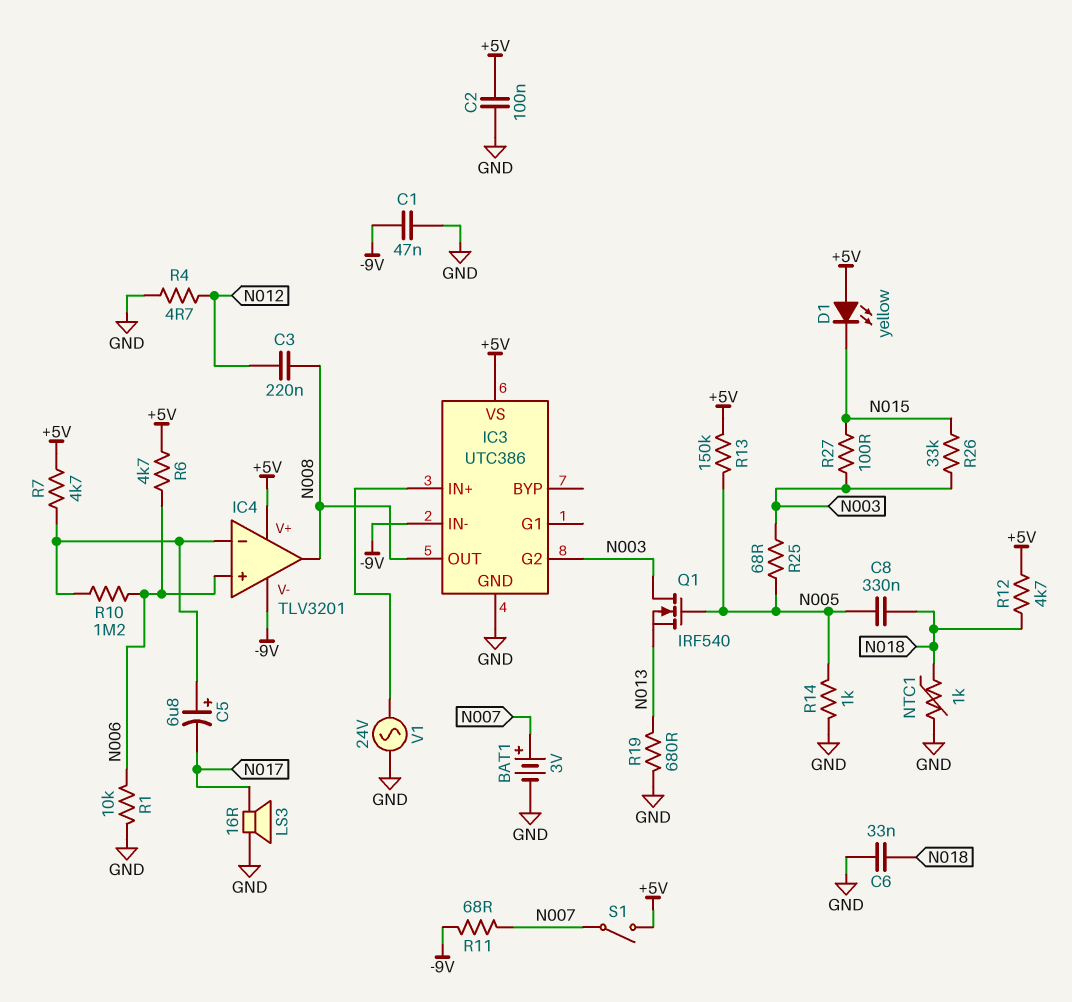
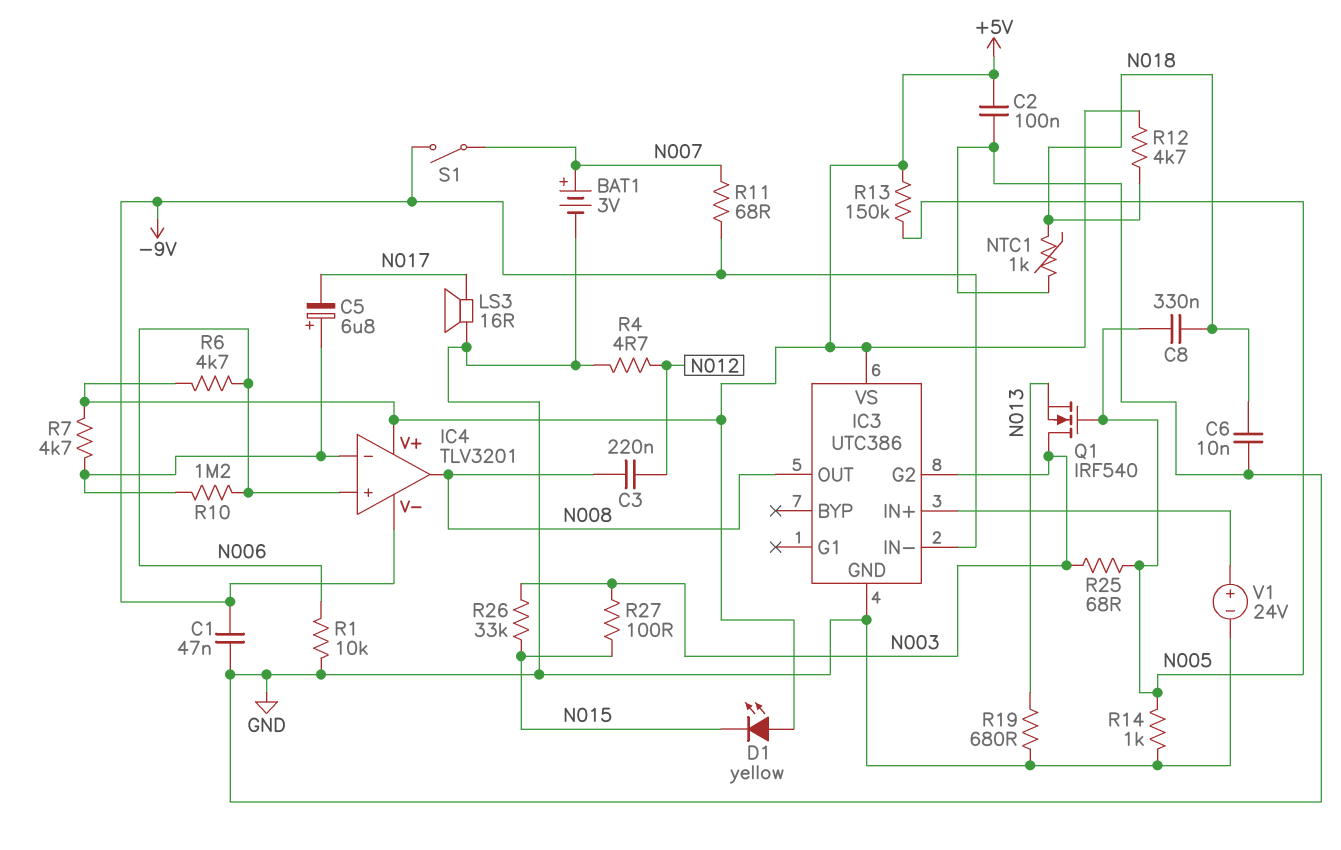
C6: 33nF (GND, N018) -> 10nF (GND, N018)
S1: switch (+5V, N007) -> switch (-9V, N007)
V1: AC 24V (GND, IC3/IN+) -> 24V (plus IC3/IN+, minus GND)

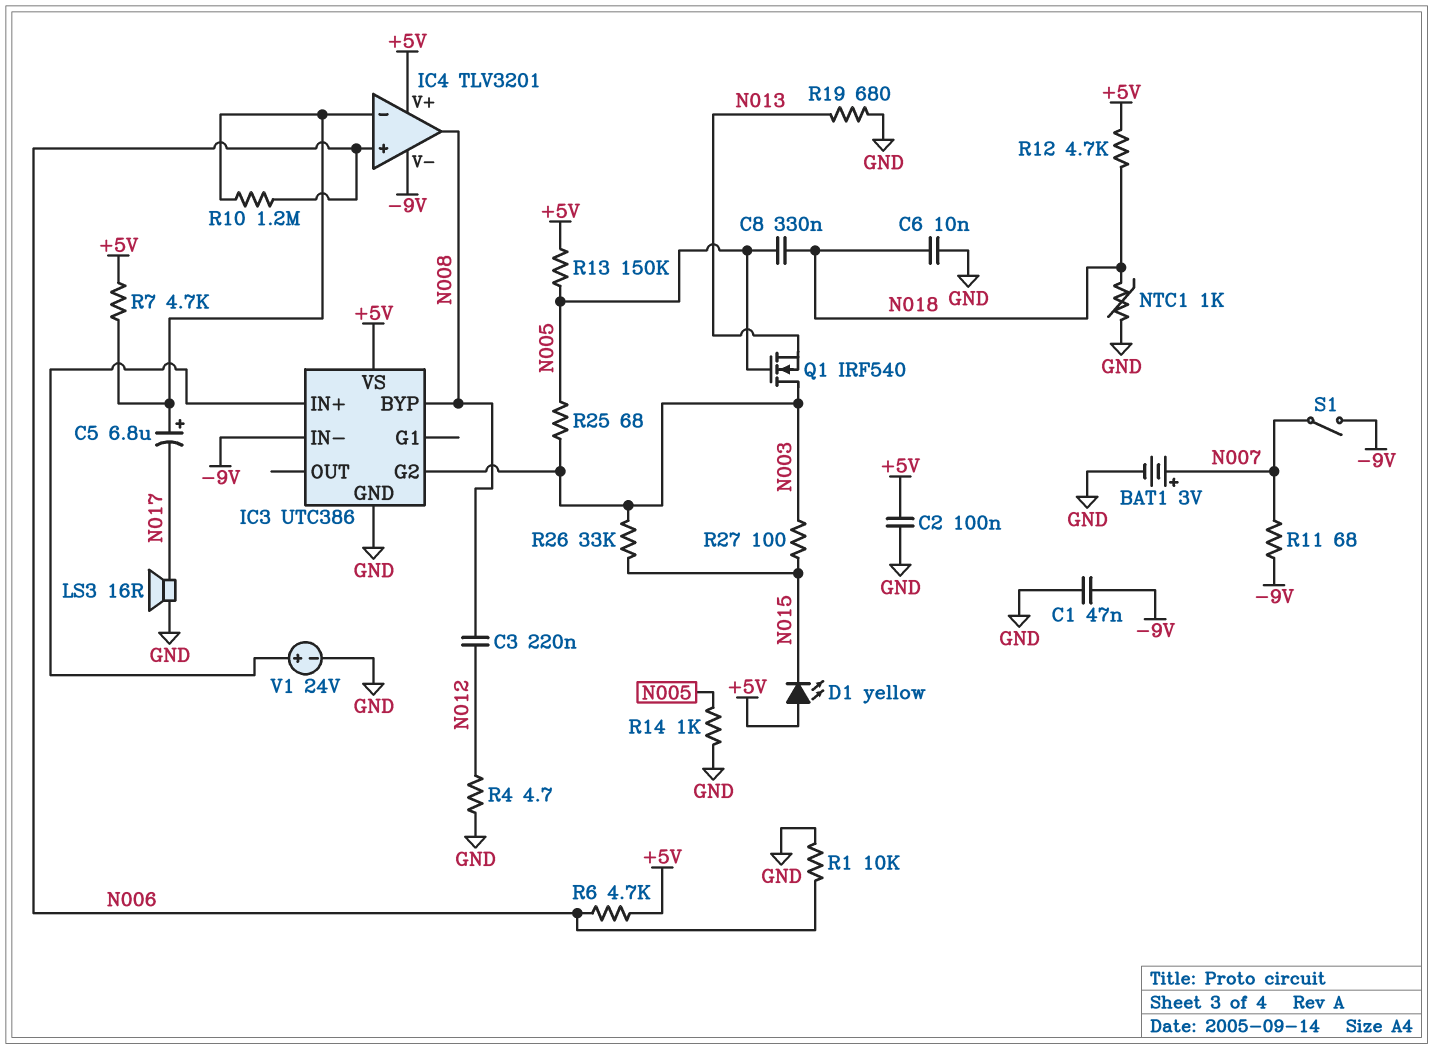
IC3 pin BYP: none -> N008
IC3 pin OUT: N008 -> none

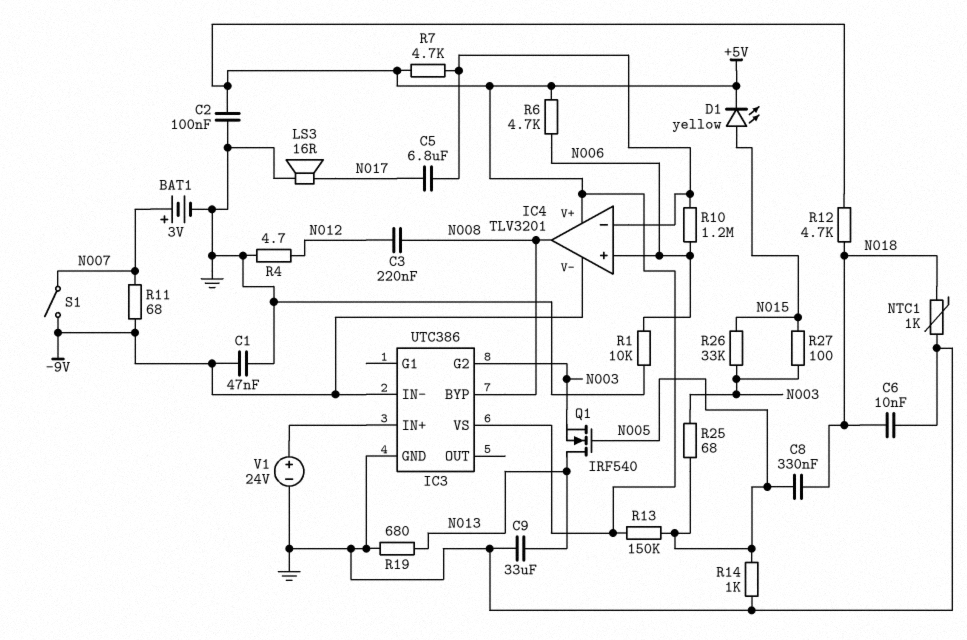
C5: 6.8uF (plus IC4/in-, minus N017) -> 6.8uF (IC4/in-, N017)
C9: none -> 33uF (GND, N013)
D1: LED yellow (A +5V, K N015) -> LED yellow (A N015, K +5V)
Q1: NMOS IRF540 (G N005, D N003, S N013) -> NMOS IRF540 (G N005, D N013, S N003)

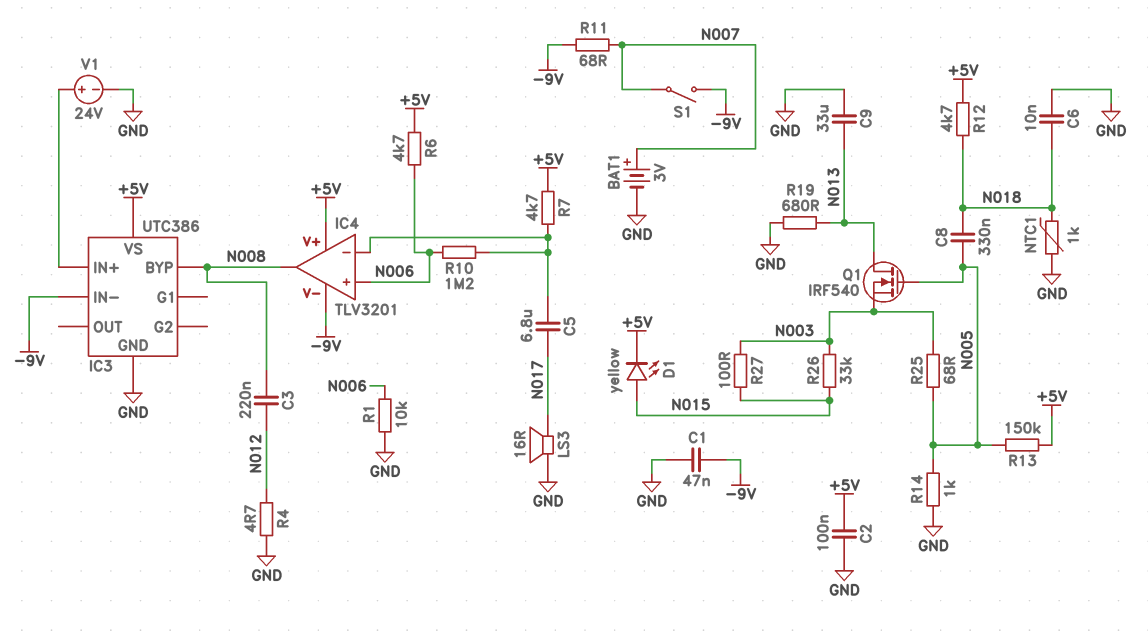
IC3 pin G2: N003 -> none

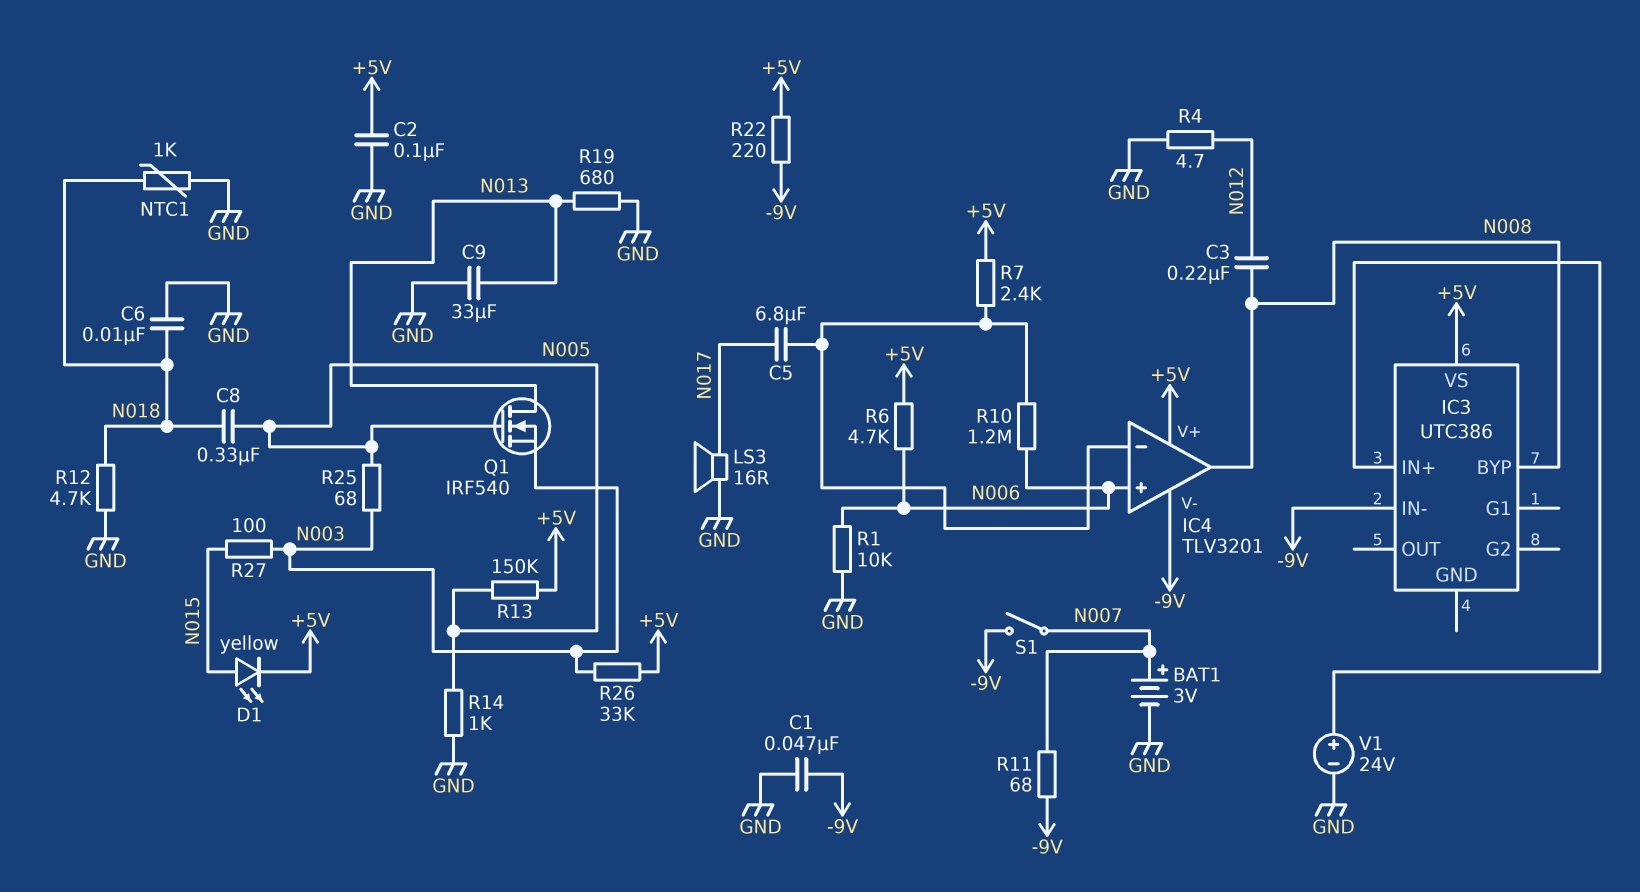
IC3 pin GND: GND -> none
R7: 4.7k (+5V, IC4/in-) -> 2.4k (+5V, IC4/in-)
R12: 4.7k (+5V, N018) -> 4.7k (GND, N018)
R22: none -> 220 (+5V, -9V)
R26: 33k (N003, N015) -> 33k (+5V, N003)

